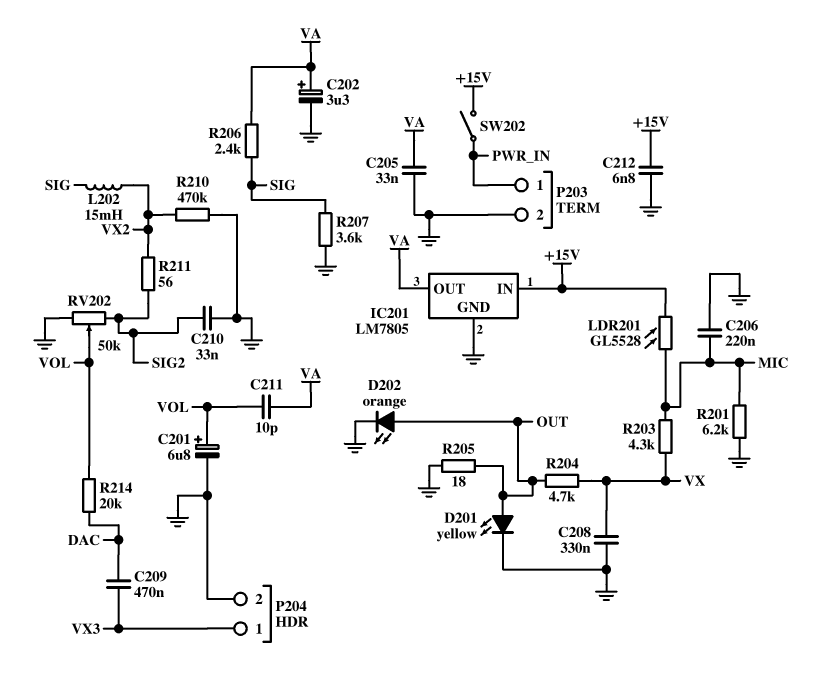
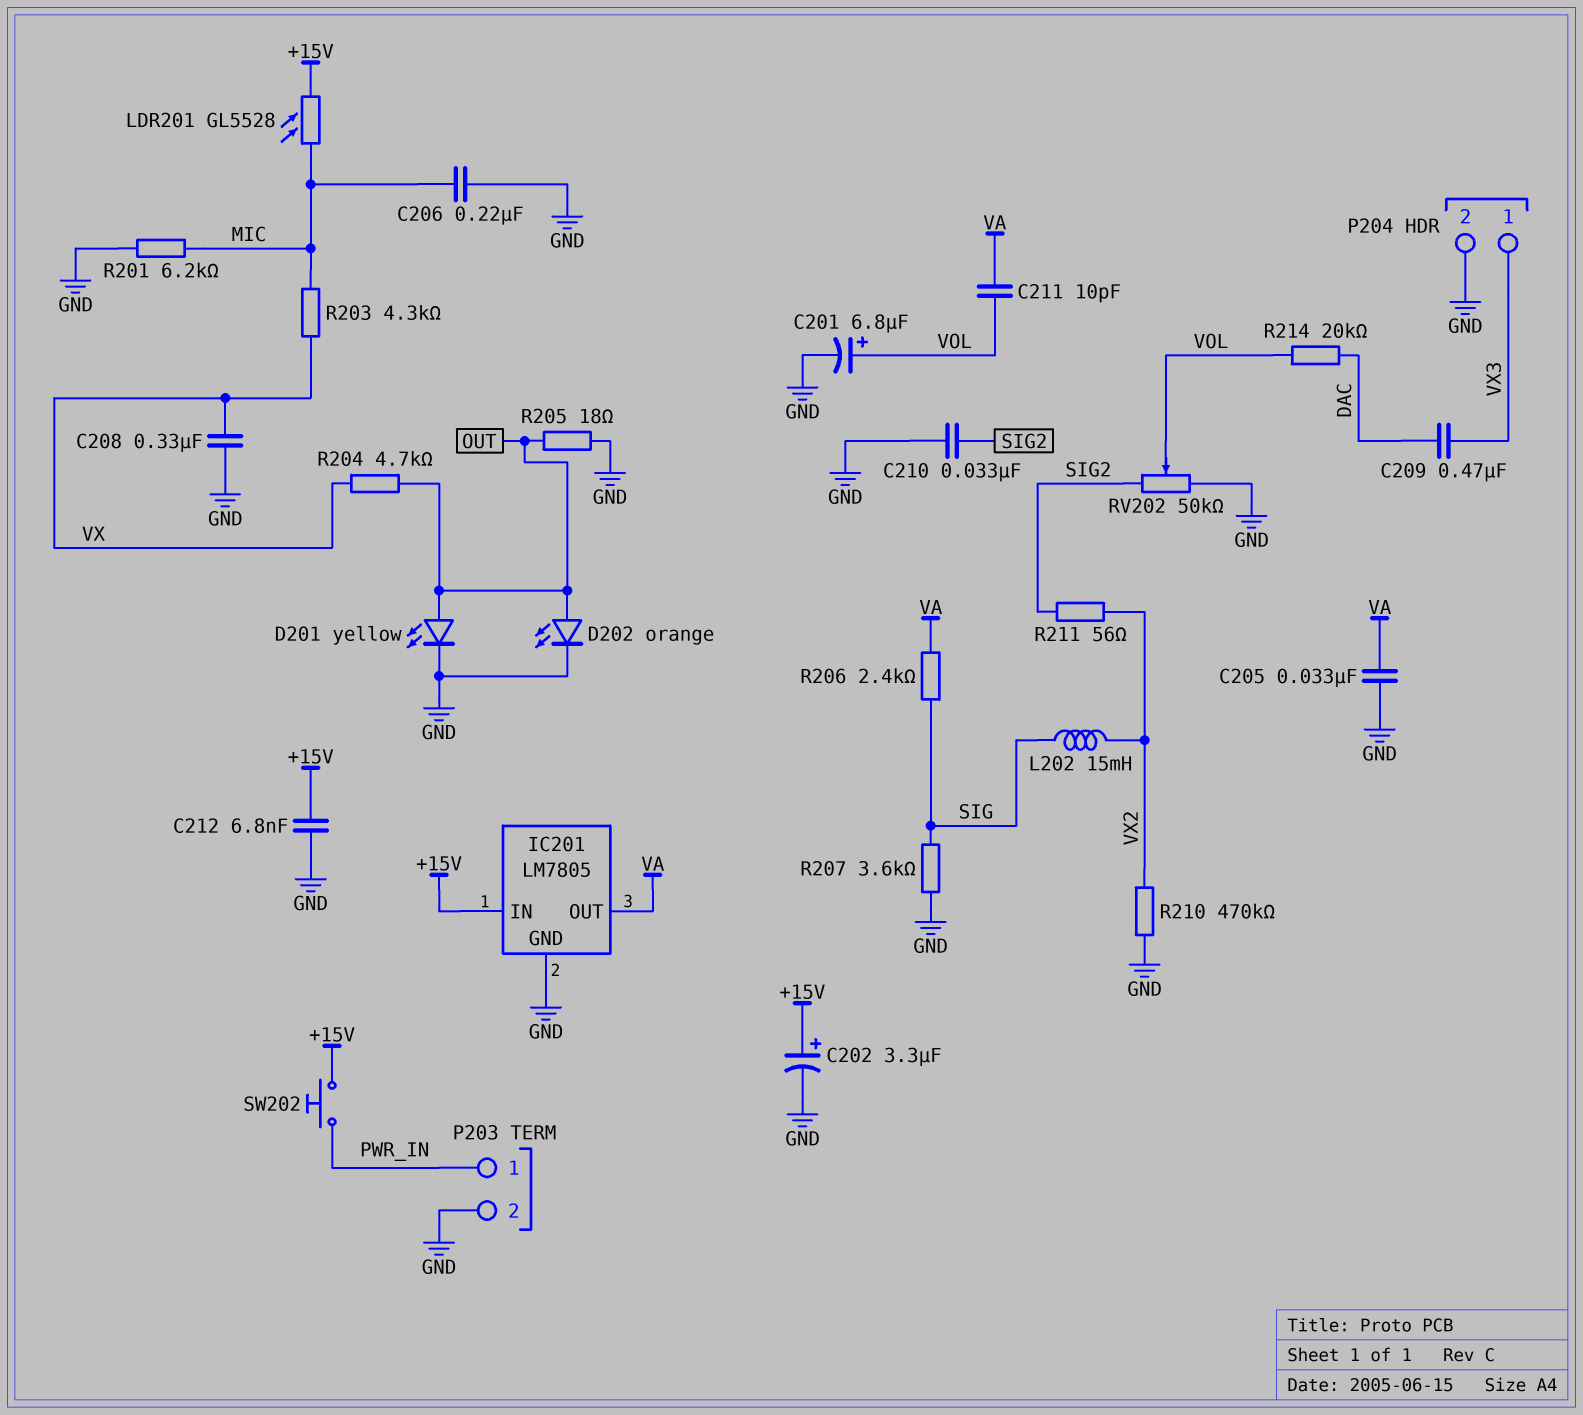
C202: 3.3uF (plus VA, minus GND) -> 3.3uF (plus +15V, minus GND)
SW202: switch (+15V, PWR_IN) -> button (+15V, PWR_IN)

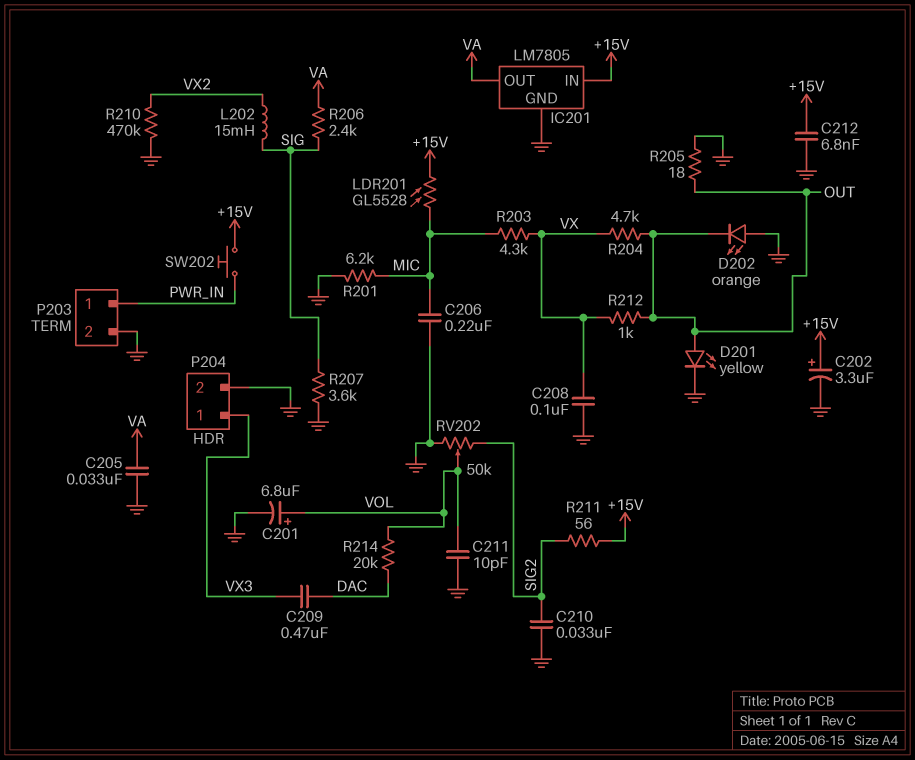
C208: 330nF (GND, VX) -> 100nF (GND, VX)
C211: 10pF (VA, VOL) -> 10pF (GND, VOL)
D202: LED orange (A OUT, K GND) -> LED orange (A GND, K OUT)
R211: 56 (SIG2, VX2) -> 56 (+15V, SIG2)
R212: none -> 1k (OUT, VX)

